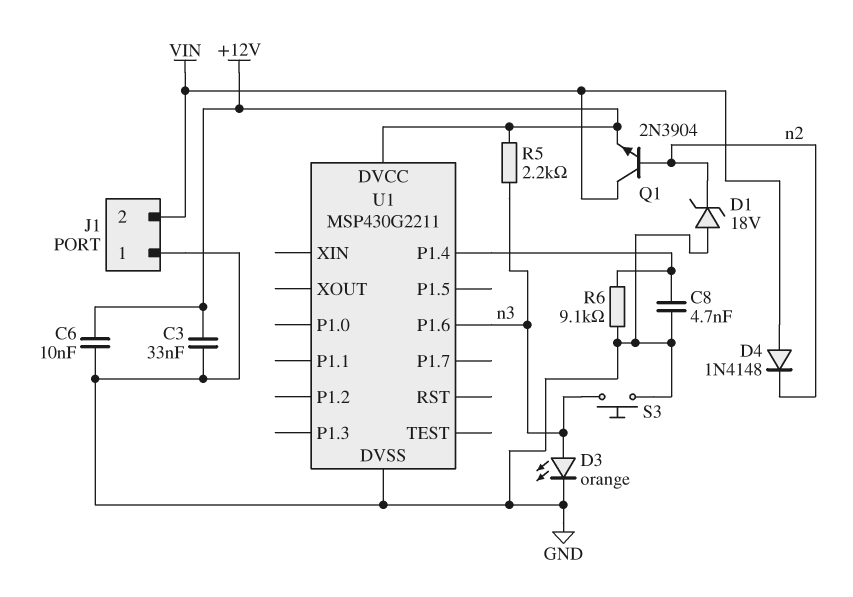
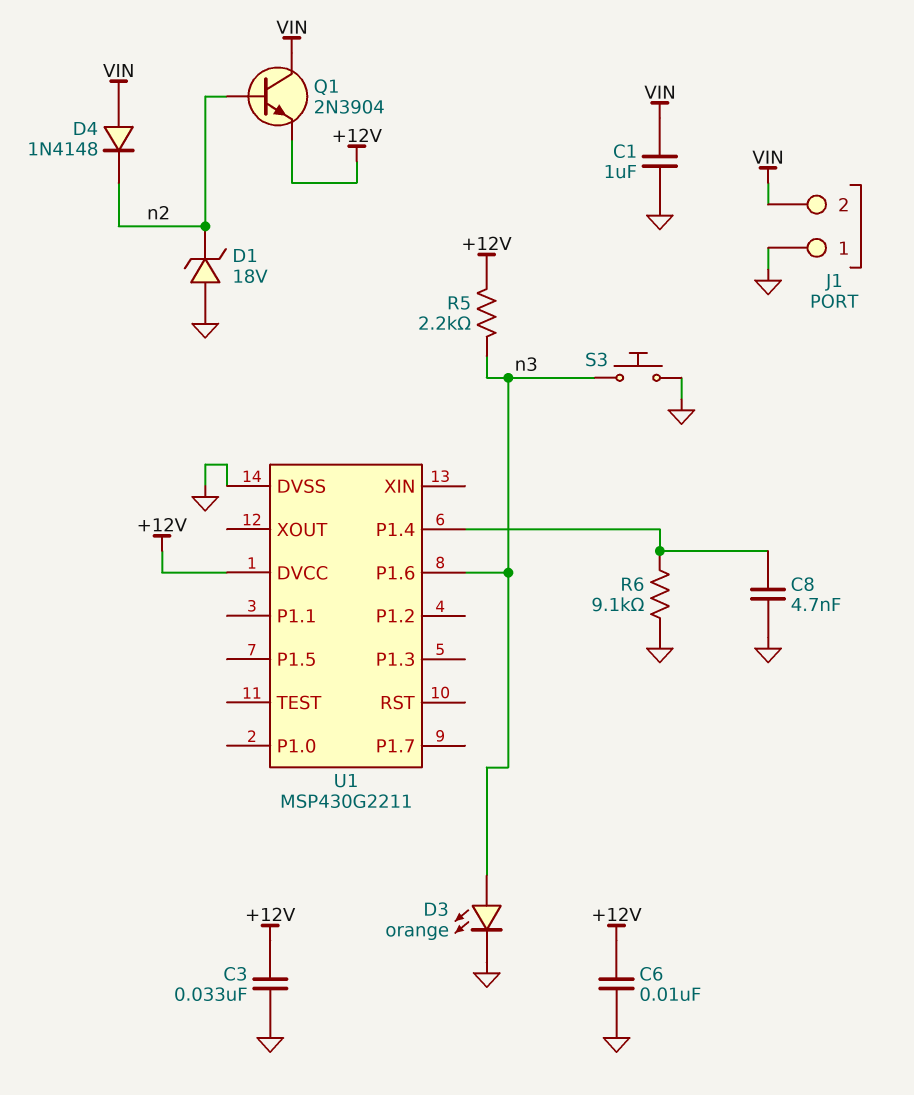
C1: none -> 1uF (GND, VIN)

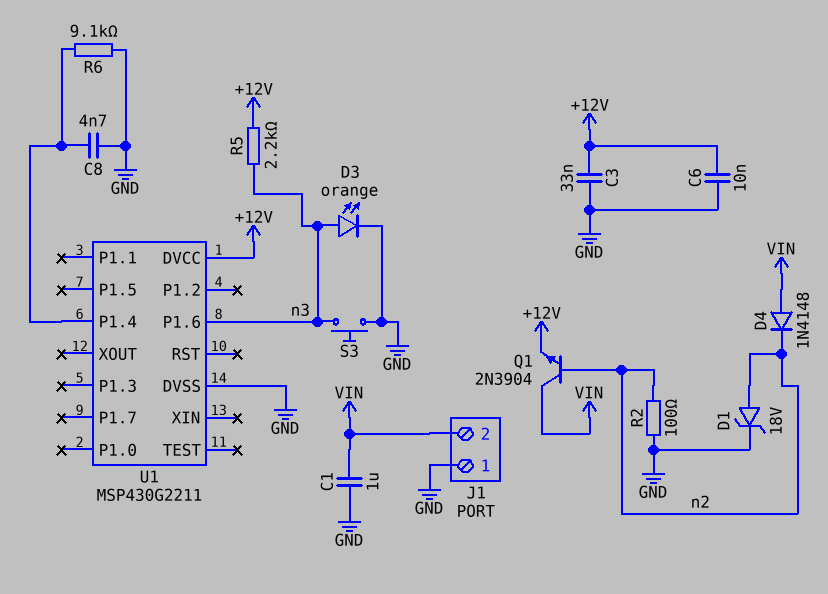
D1: zener 18V (A GND, K n2) -> zener 18V (A n2, K GND)
R2: none -> 100 (GND, n2)

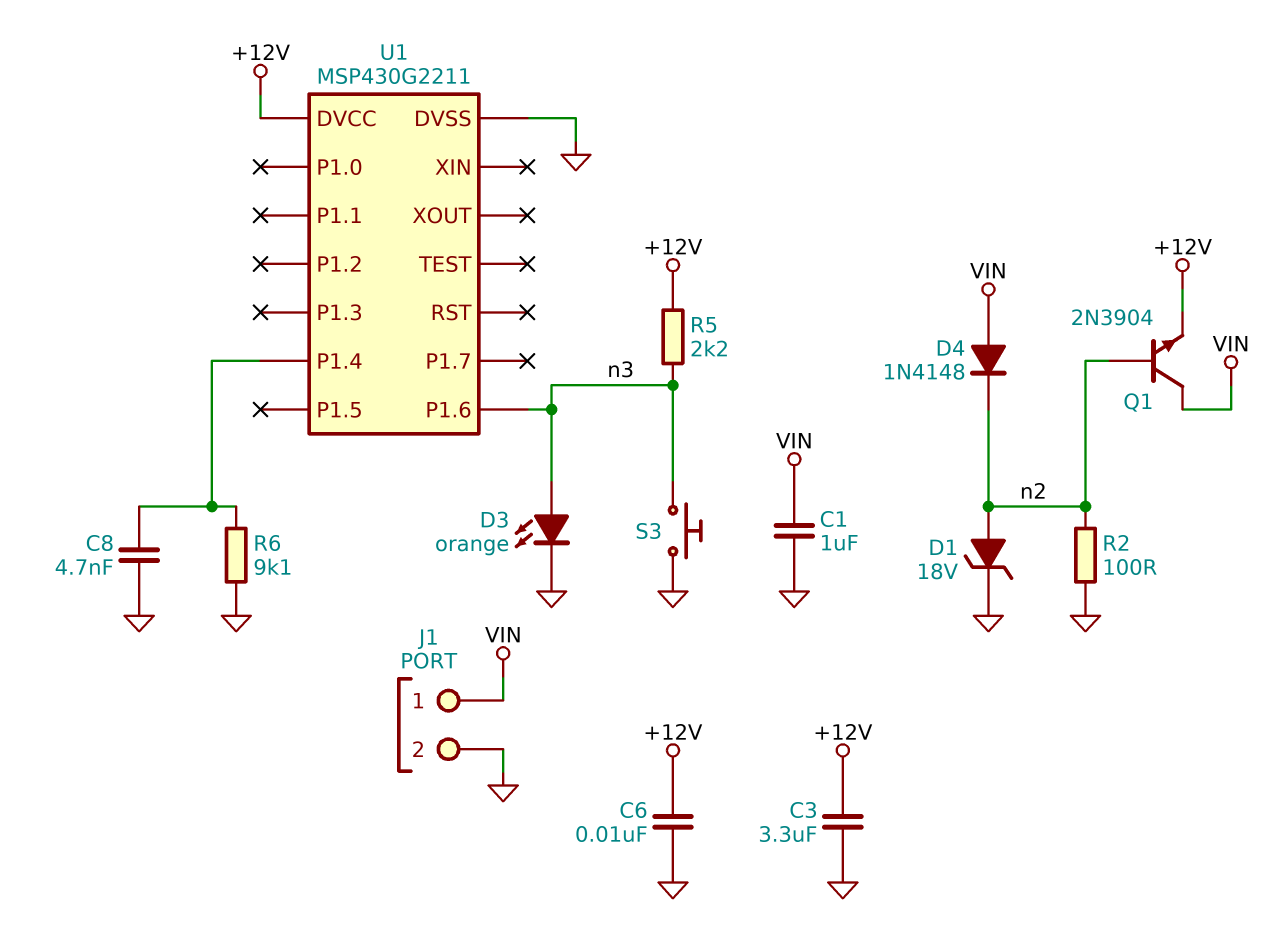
C3: 33nF (+12V, GND) -> 3.3uF (+12V, GND)
J1 pin 1: GND -> VIN
J1 pin 2: VIN -> GND

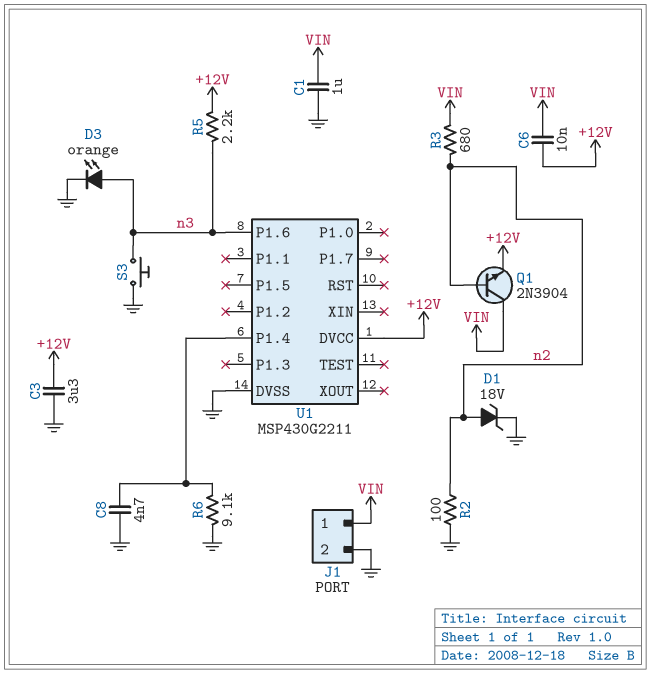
C6: 10nF (+12V, GND) -> 10nF (+12V, VIN)
D4: diode 1N4148 (A VIN, K n2) -> none
R3: none -> 680 (VIN, n2)

